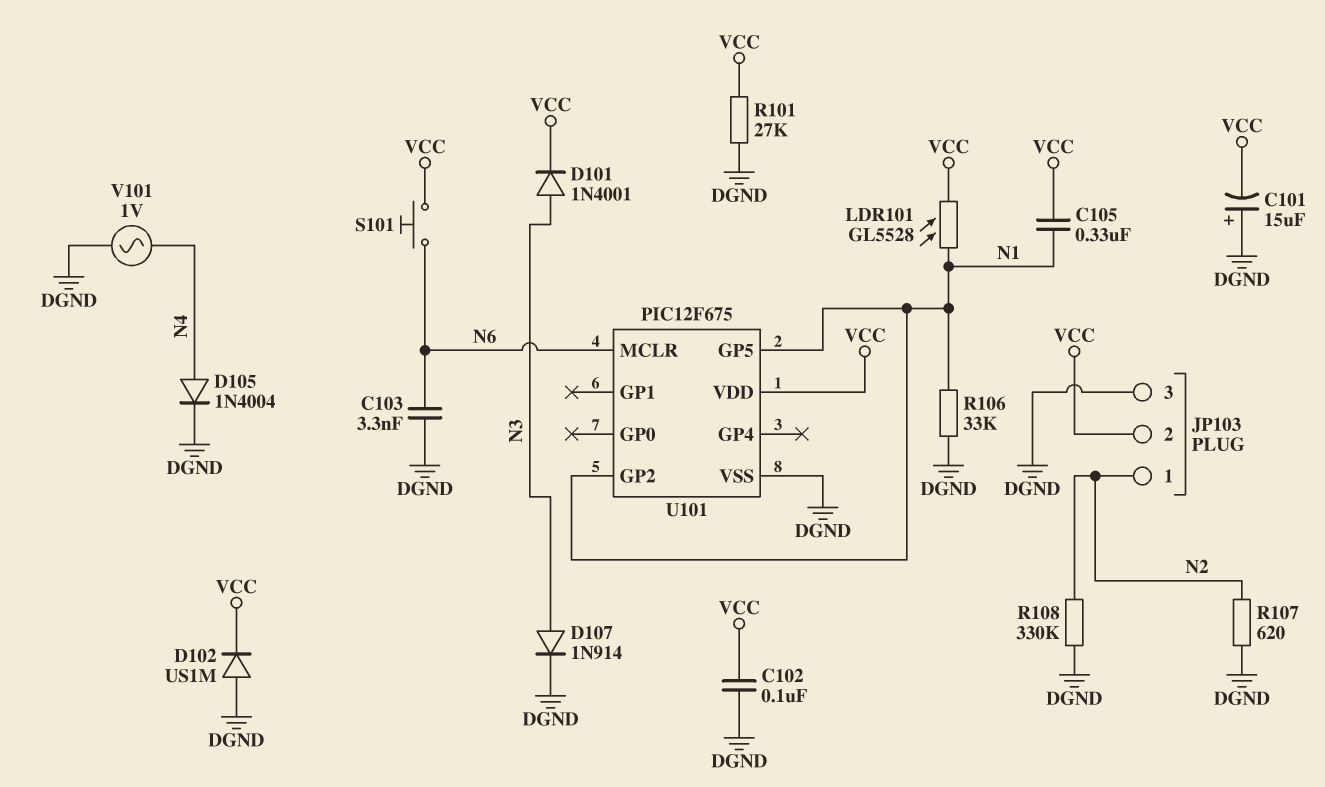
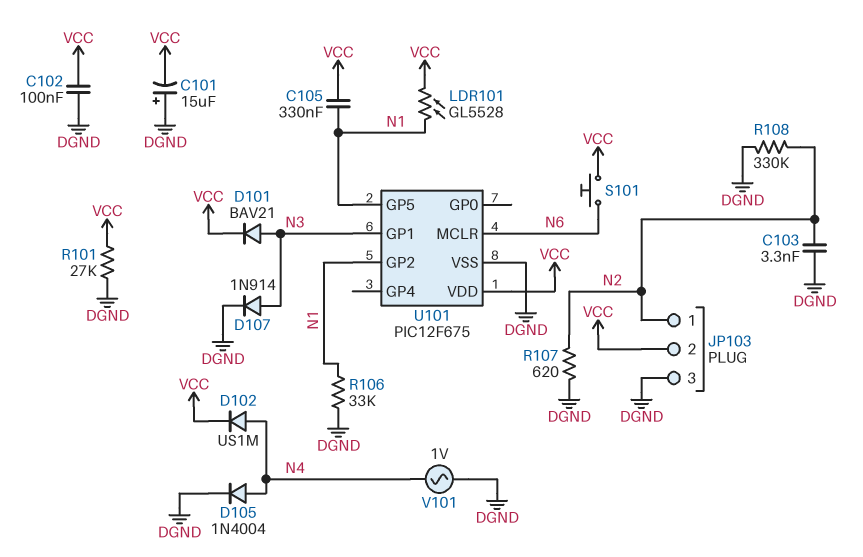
C103: 3.3nF (DGND, N6) -> 3.3nF (DGND, N2)
D101: diode 1N4001 (A N3, K VCC) -> diode BAV21 (A N3, K VCC)
D102: diode US1M (A DGND, K VCC) -> diode US1M (A N4, K VCC)
U101 pin GP1: none -> N3

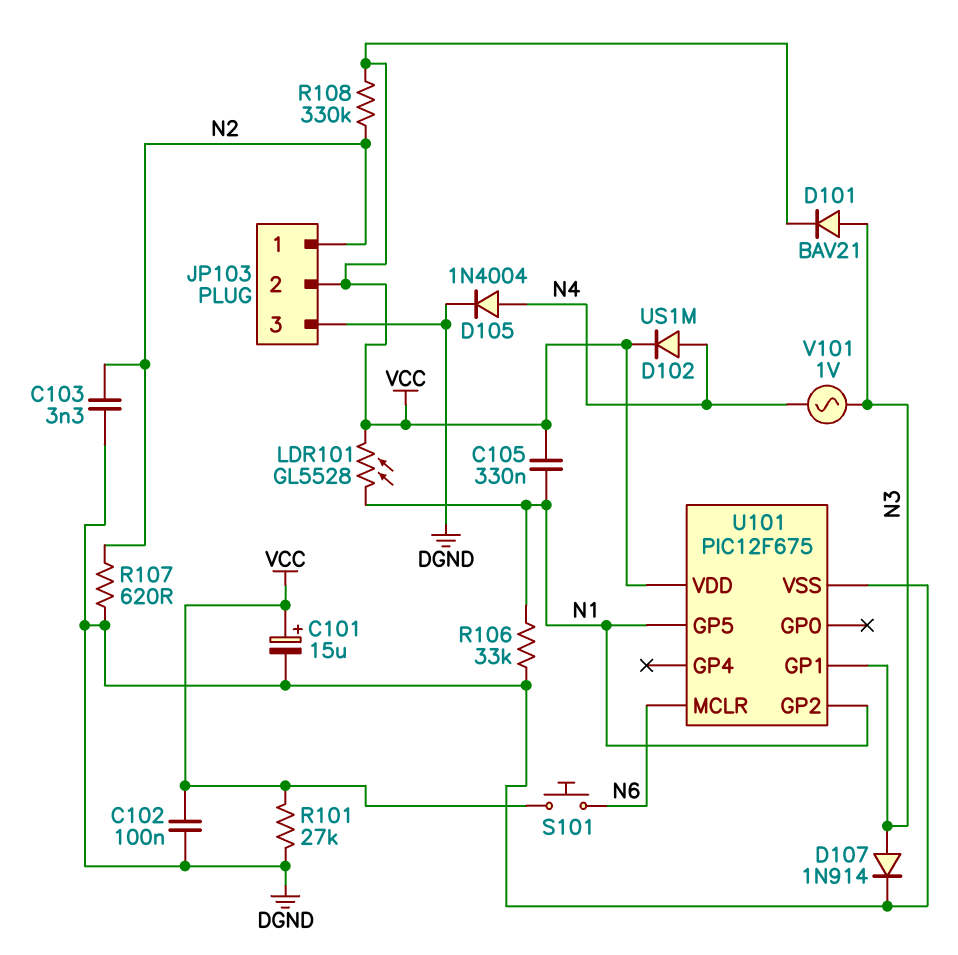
C101: 15uF (plus DGND, minus VCC) -> 15uF (plus VCC, minus DGND)
R108: 330k (DGND, N2) -> 330k (N2, VCC)
V101: AC 1V (DGND, N4) -> AC 1V (N3, N4)

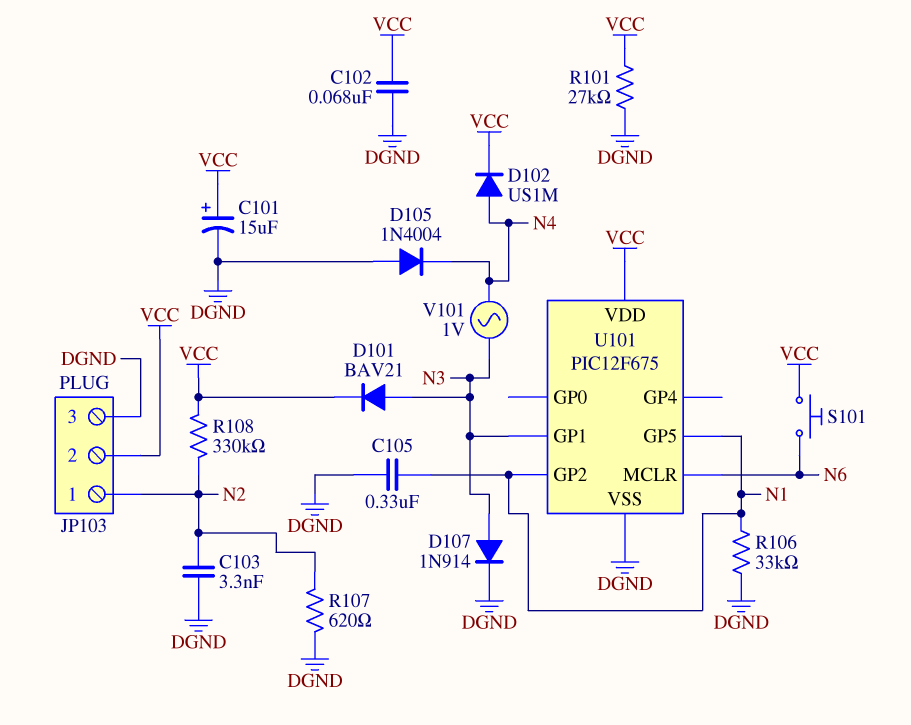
C102: 100nF (DGND, VCC) -> 68nF (DGND, VCC)
C105: 330nF (N1, VCC) -> 330nF (DGND, N1)
D105: diode 1N4004 (A N4, K DGND) -> diode 1N4004 (A DGND, K N4)
LDR101: GL5528 (N1, VCC) -> none

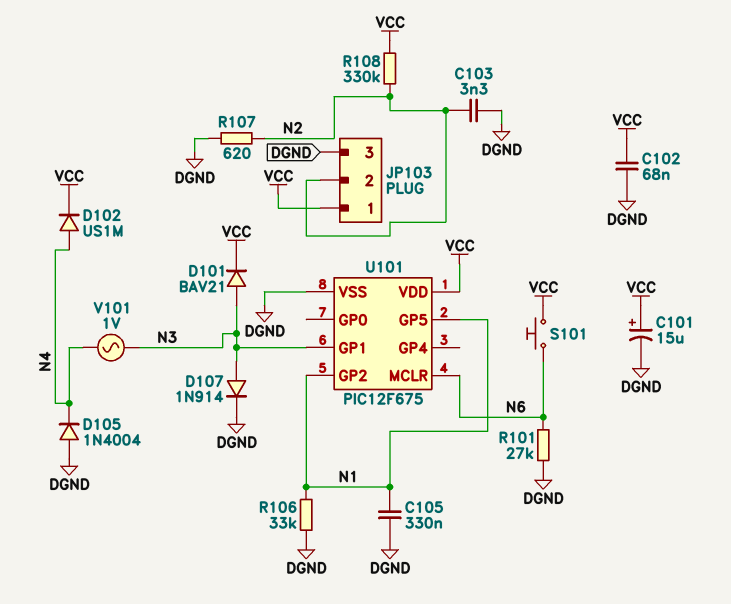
JP103 pin 1: N2 -> VCC
JP103 pin 2: VCC -> N2
R101: 27k (DGND, VCC) -> 27k (DGND, N6)

